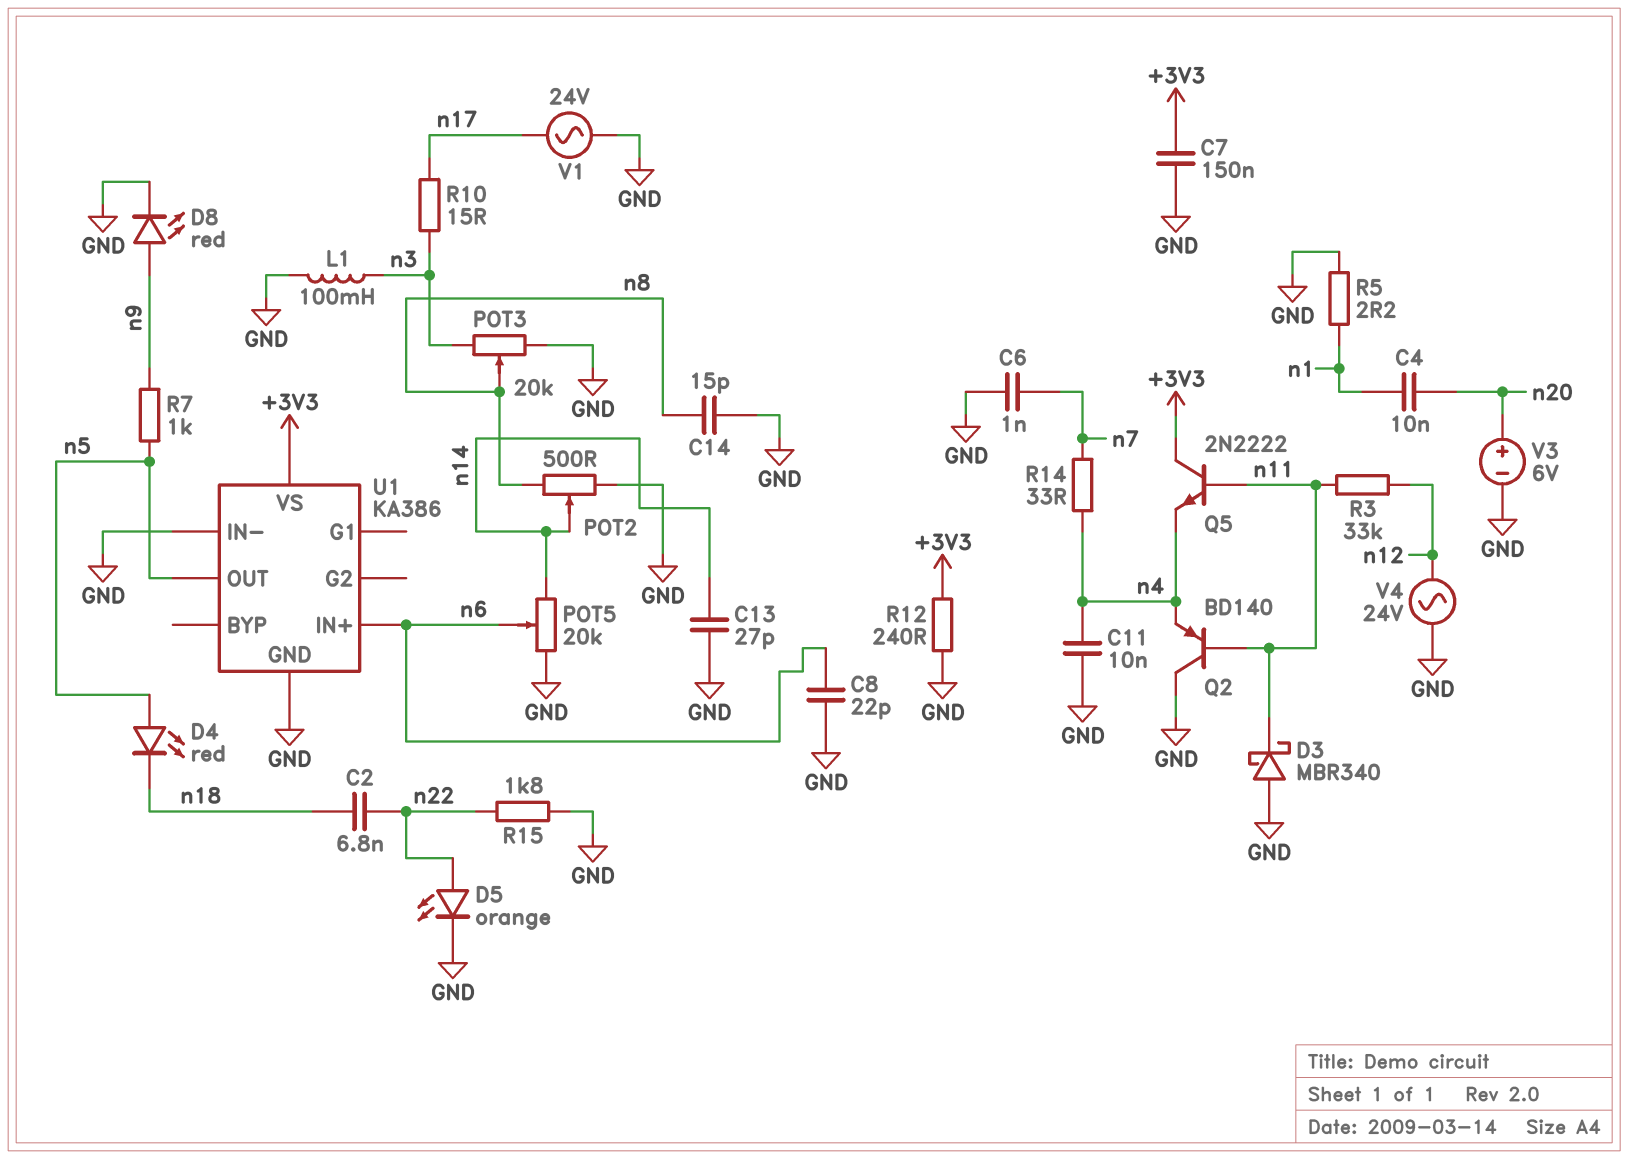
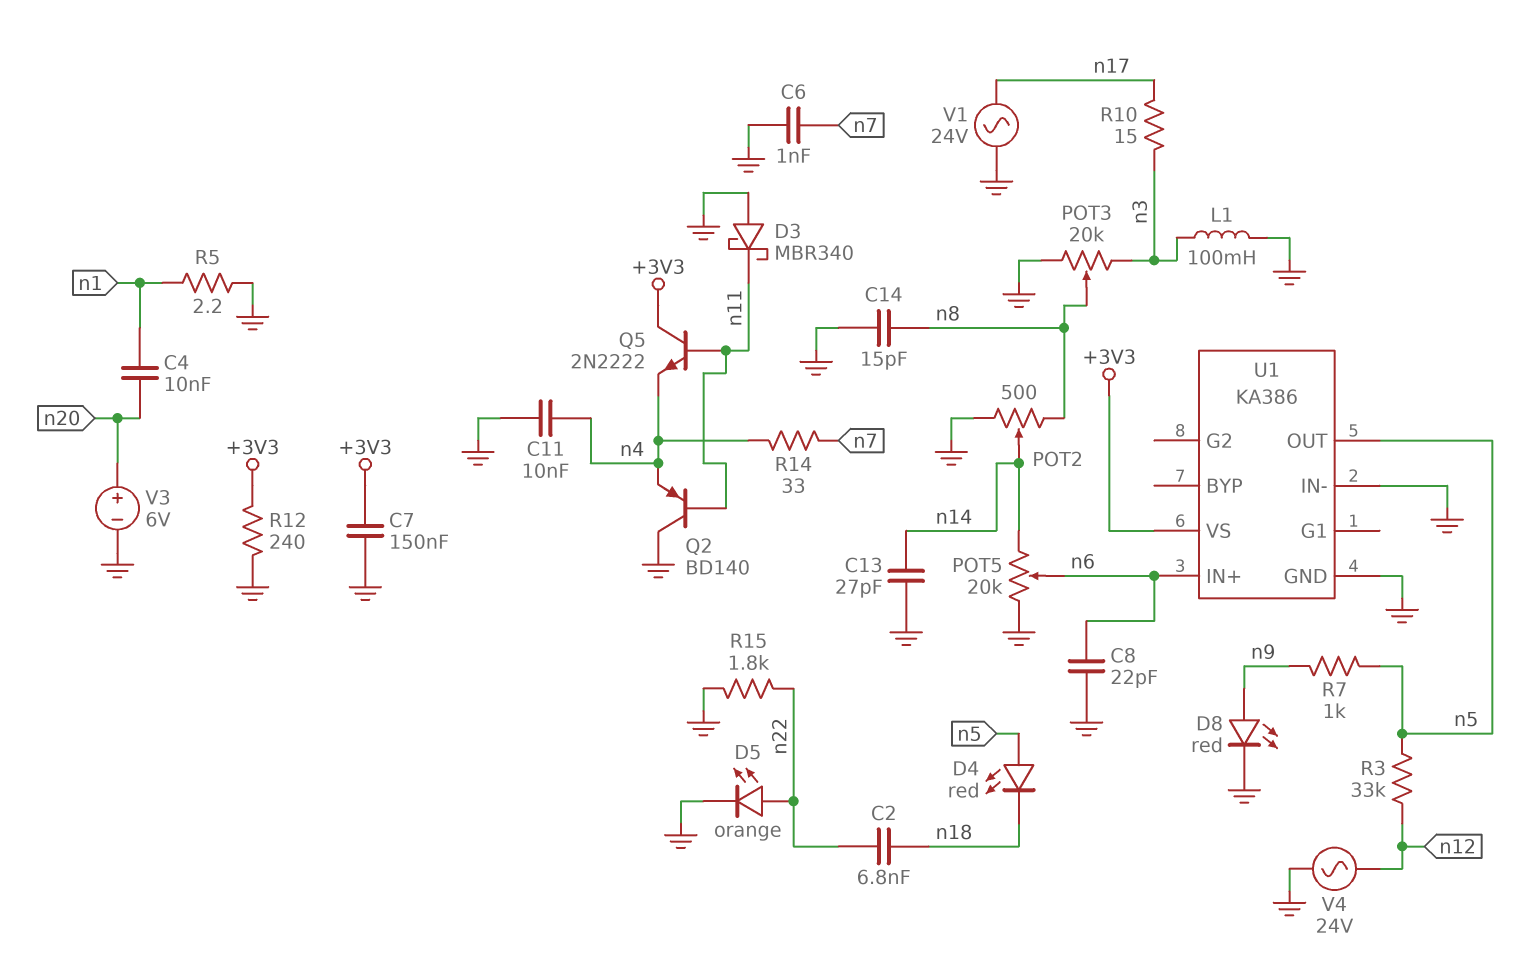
R3: 33k (n11, n12) -> 33k (n5, n12)

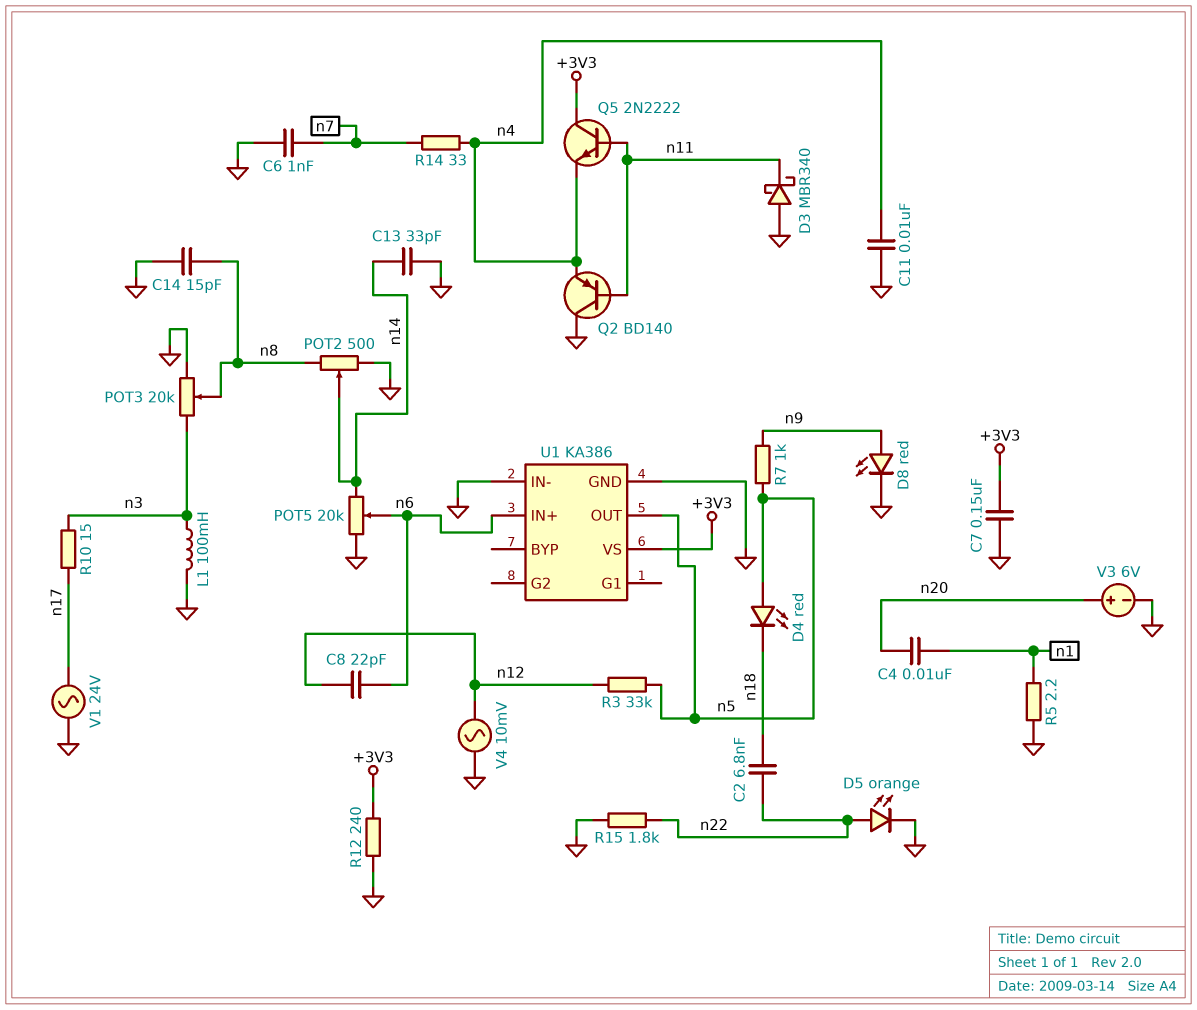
C8: 22pF (GND, n6) -> 22pF (n6, n12)
C13: 27pF (GND, n14) -> 33pF (GND, n14)
V4: AC 24V (GND, n12) -> AC 10mV (GND, n12)

